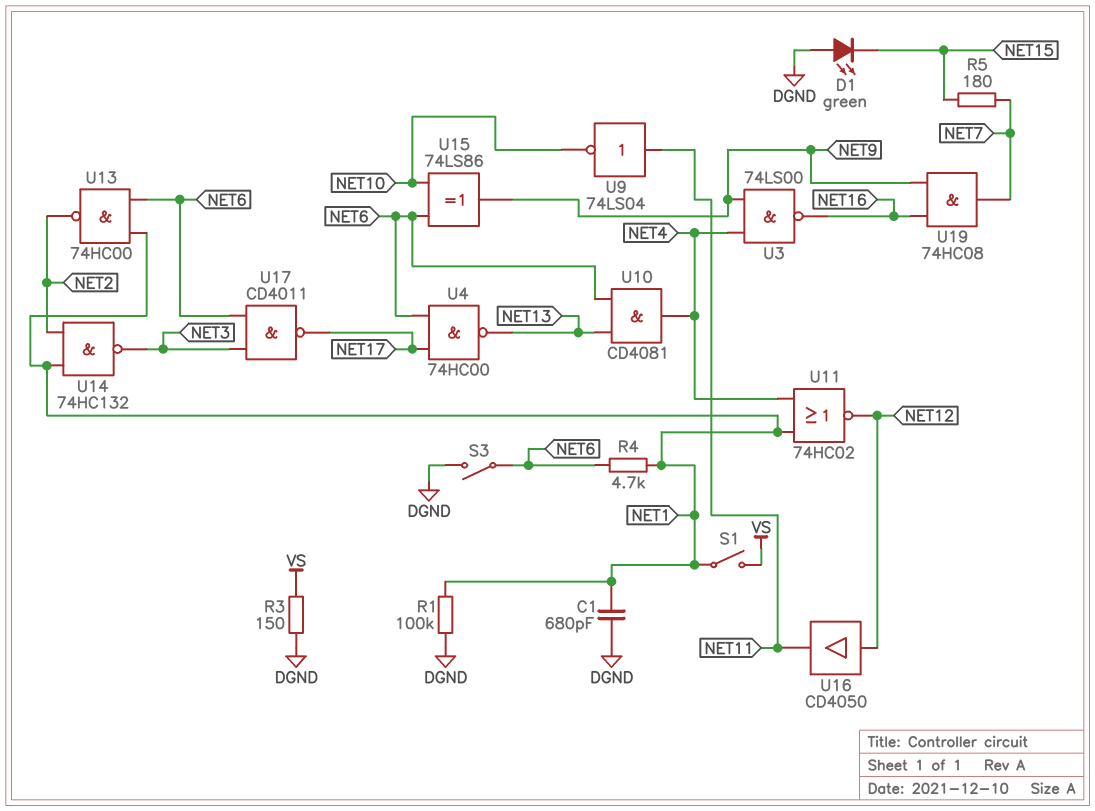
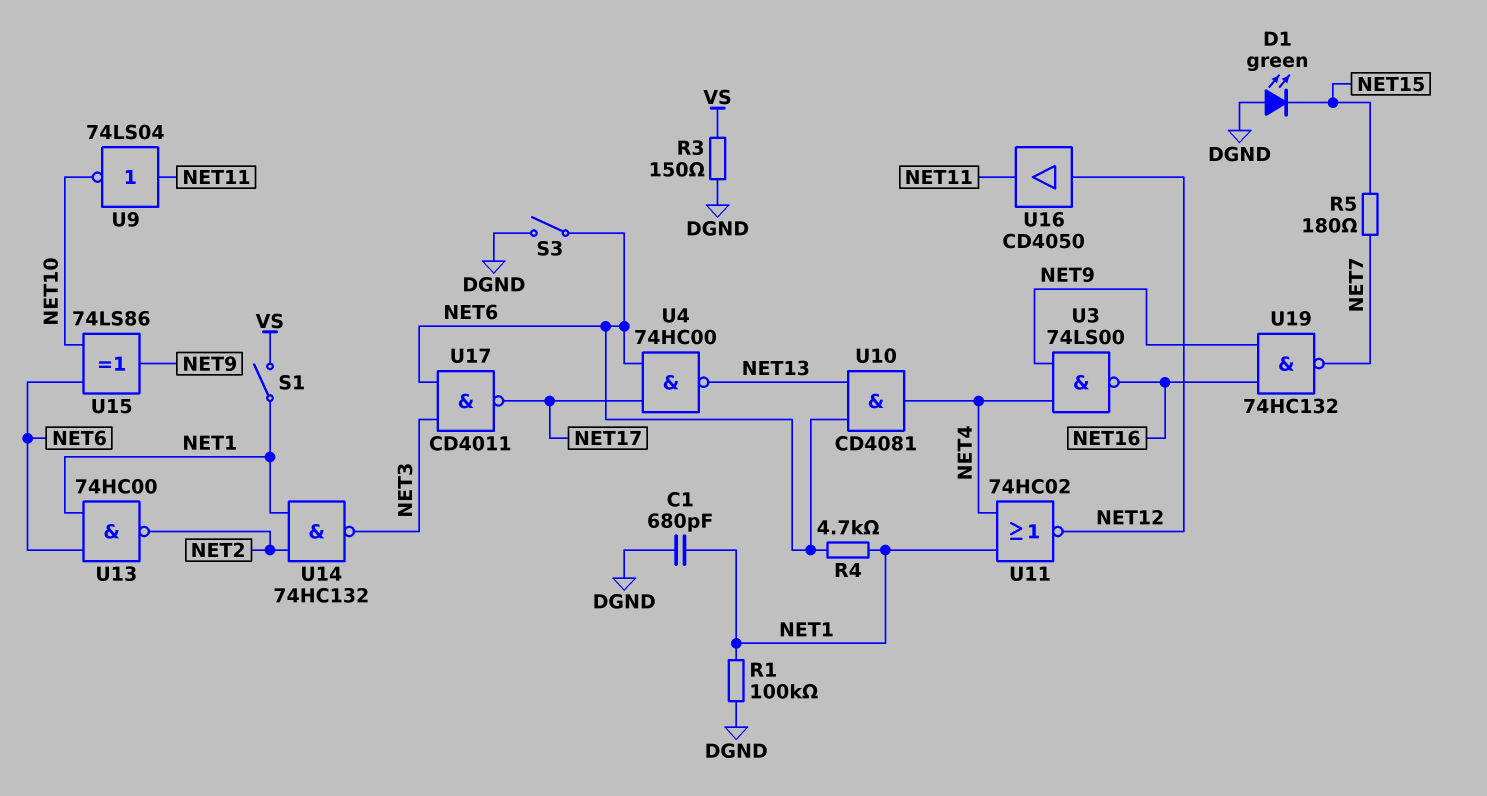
U19: AND 74HC08 (in NET9, in NET16, out NET7) -> NAND 74HC132 (in NET9, in NET16, out NET7)

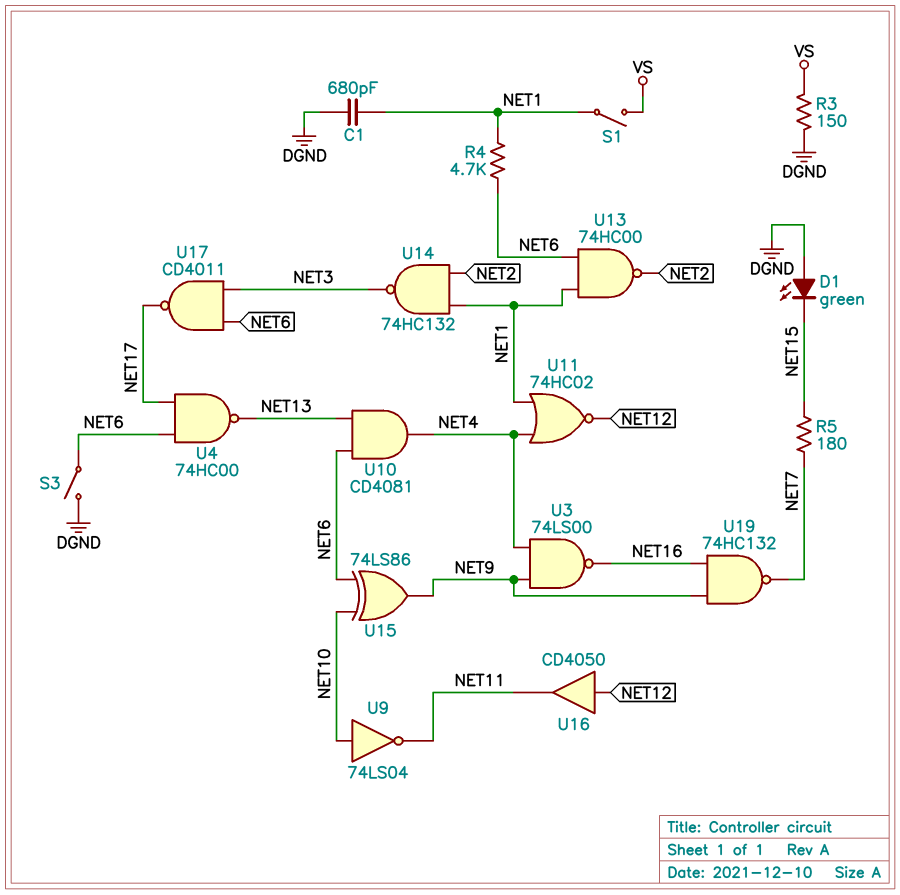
R1: 100k (DGND, NET1) -> none
U9: NOT 74LS04 (in NET11, out NET10) -> NOT 74LS04 (in NET10, out NET11)

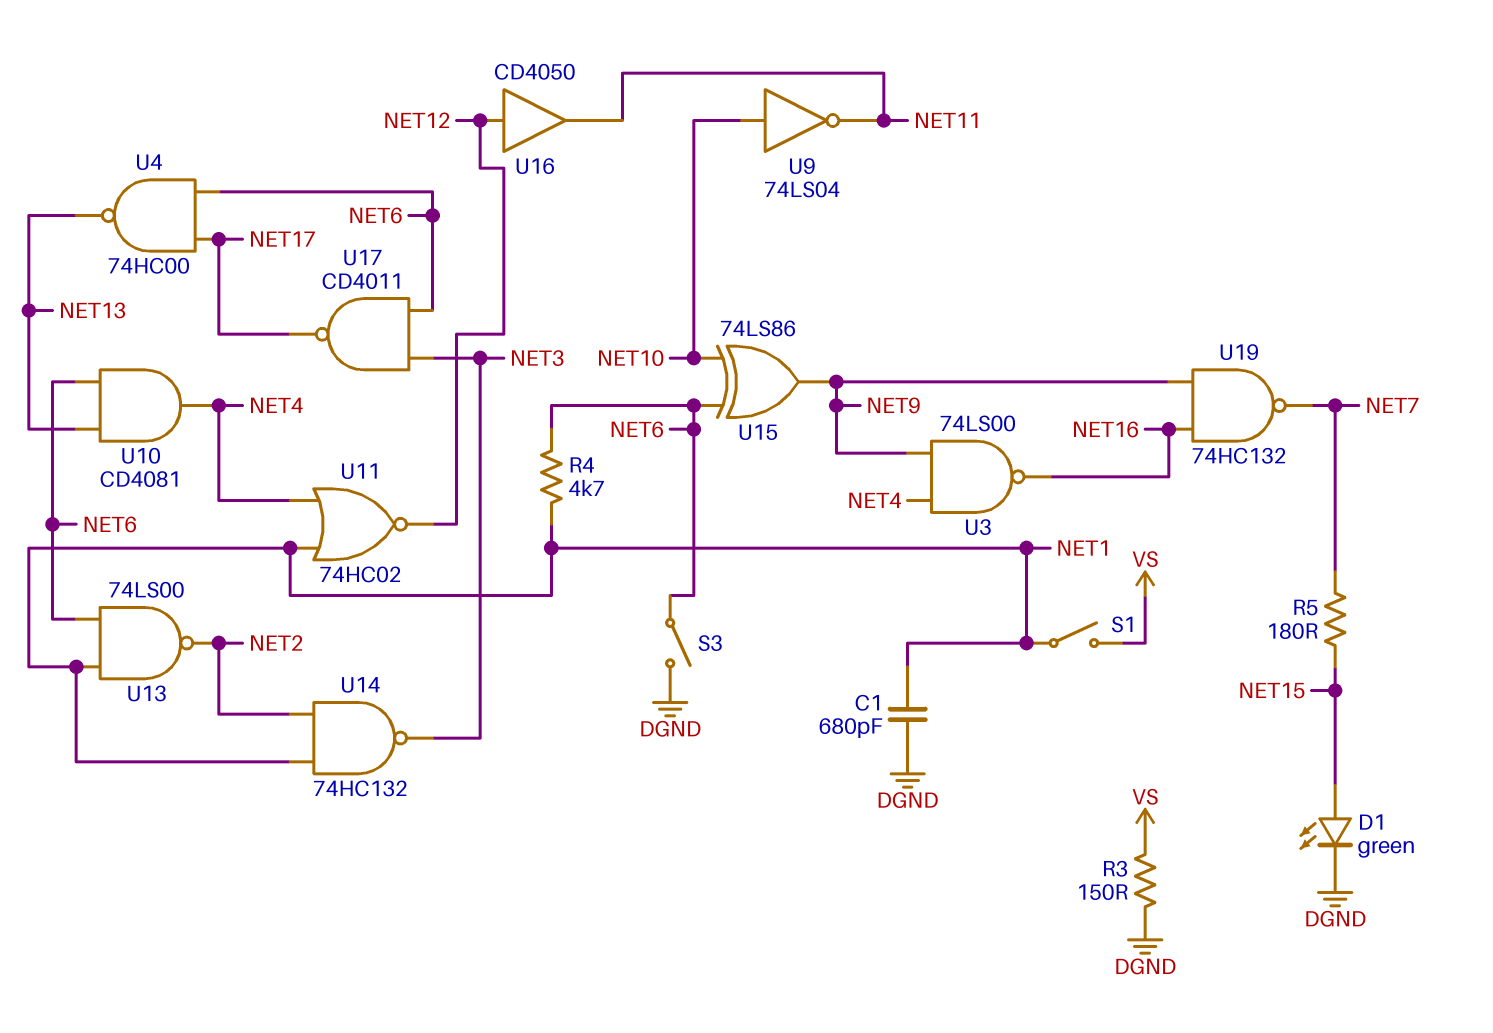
D1: LED green (A DGND, K NET15) -> LED green (A NET15, K DGND)
U13: NAND 74HC00 (in NET1, in NET6, out NET2) -> NAND 74LS00 (in NET1, in NET6, out NET2)

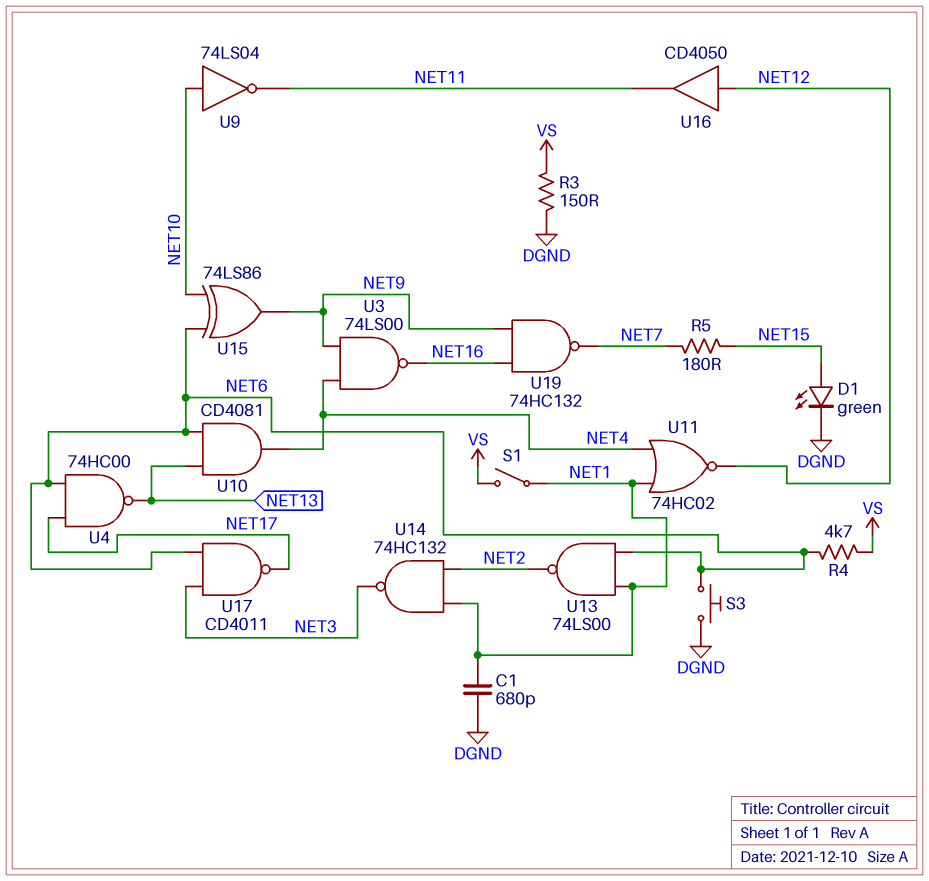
R4: 4.7k (NET1, NET6) -> 4.7k (NET6, VS)
S3: switch (DGND, NET6) -> button (DGND, NET6)

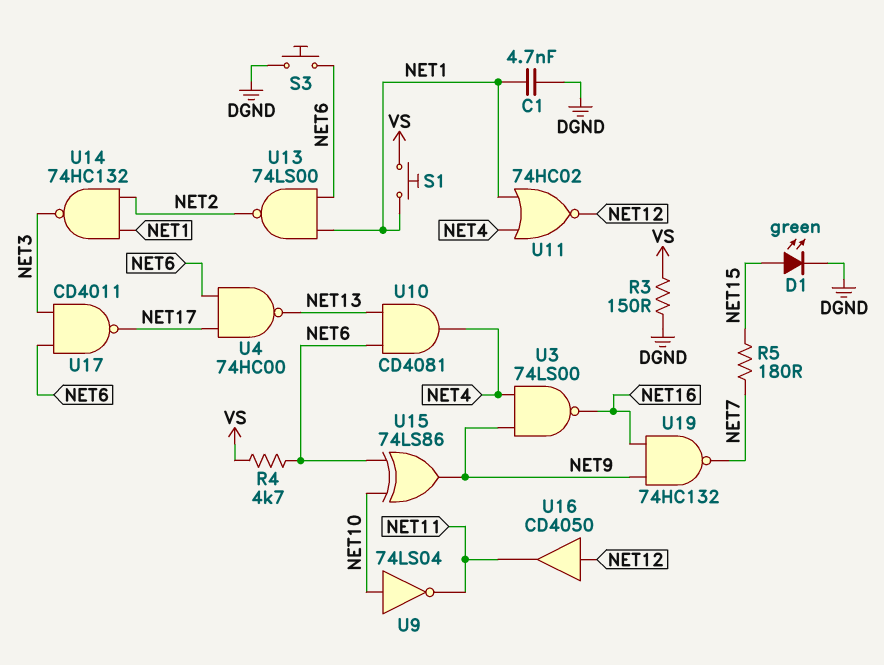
C1: 680pF (DGND, NET1) -> 4.7nF (DGND, NET1)
S1: switch (NET1, VS) -> button (NET1, VS)

